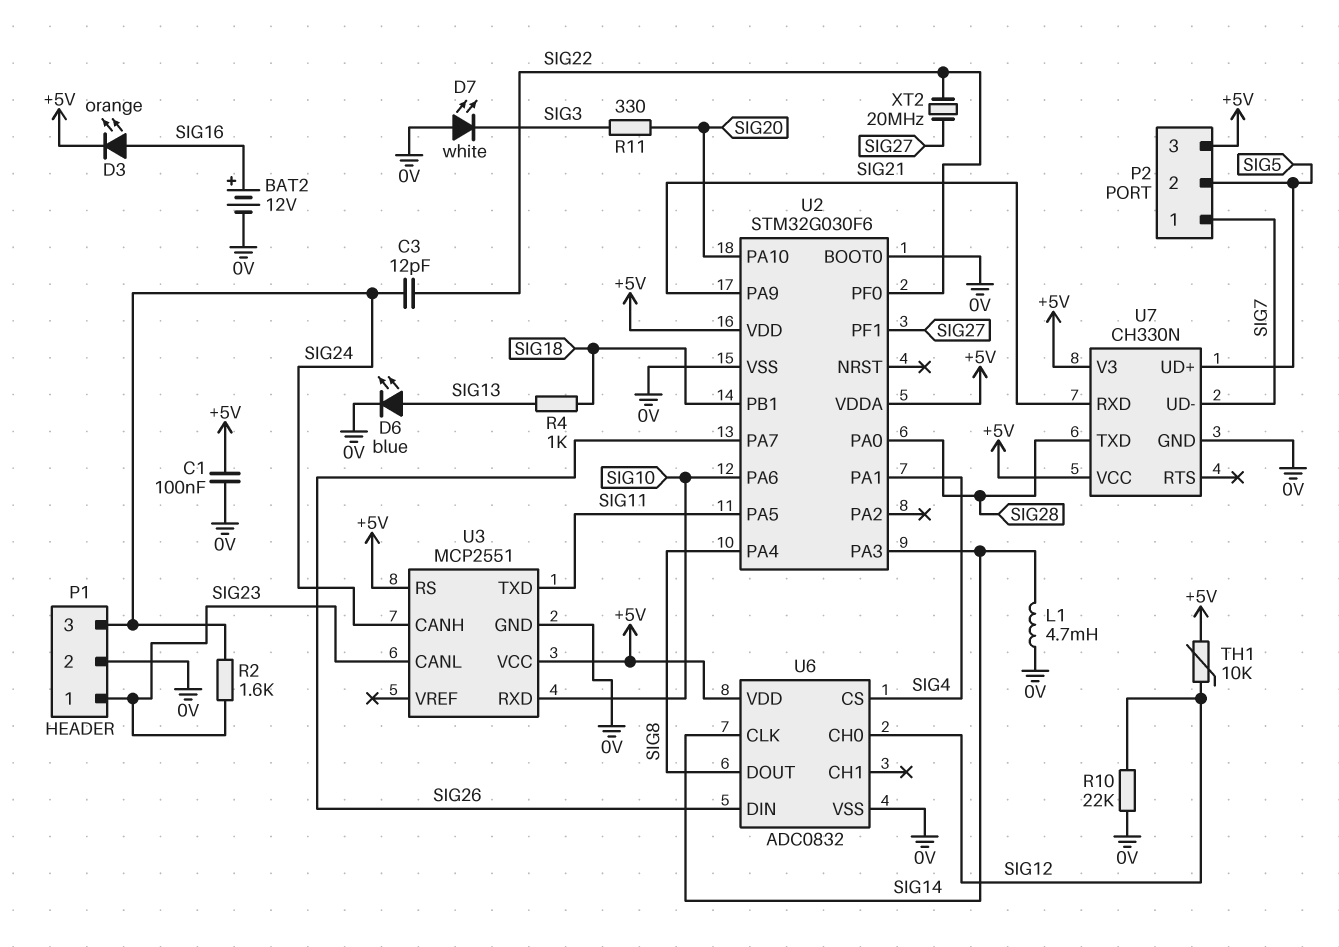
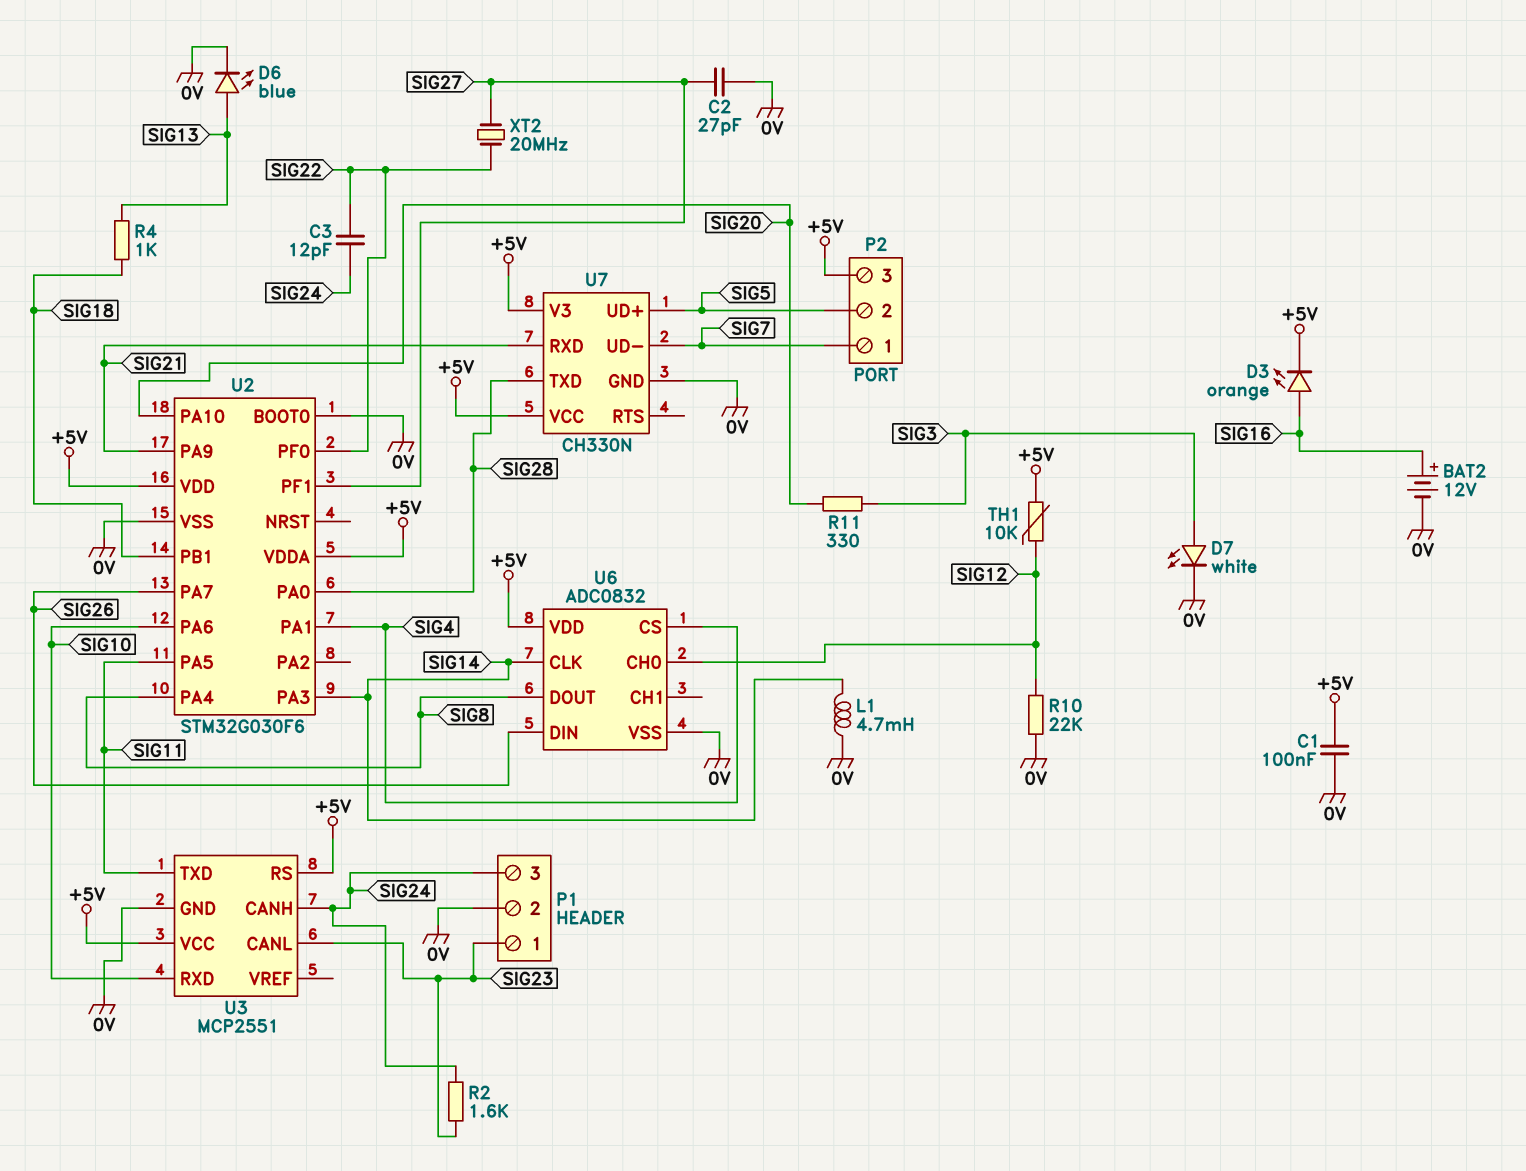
C2: none -> 27pF (0V, SIG27)
D7: LED white (A 0V, K SIG3) -> LED white (A SIG3, K 0V)

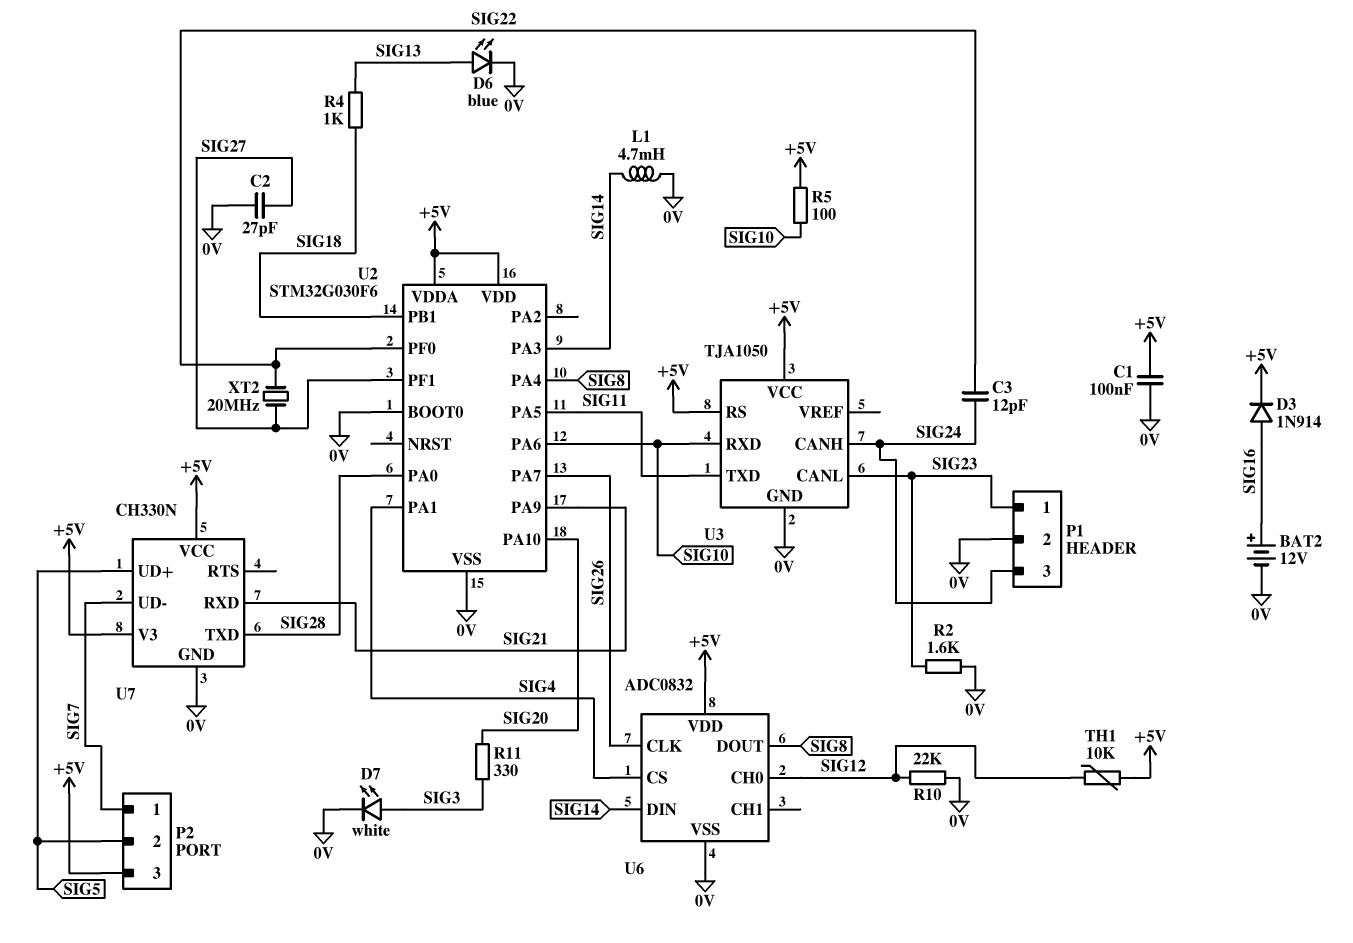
D3: LED orange (A SIG16, K +5V) -> diode 1N914 (A SIG16, K +5V)
R2: 1.6k (SIG23, SIG24) -> 1.6k (0V, SIG23)
R5: none -> 100 (+5V, SIG10)
U3: MCP2551 -> TJA1050
U6 pin CLK: SIG14 -> SIG26
U6 pin DIN: SIG26 -> SIG14

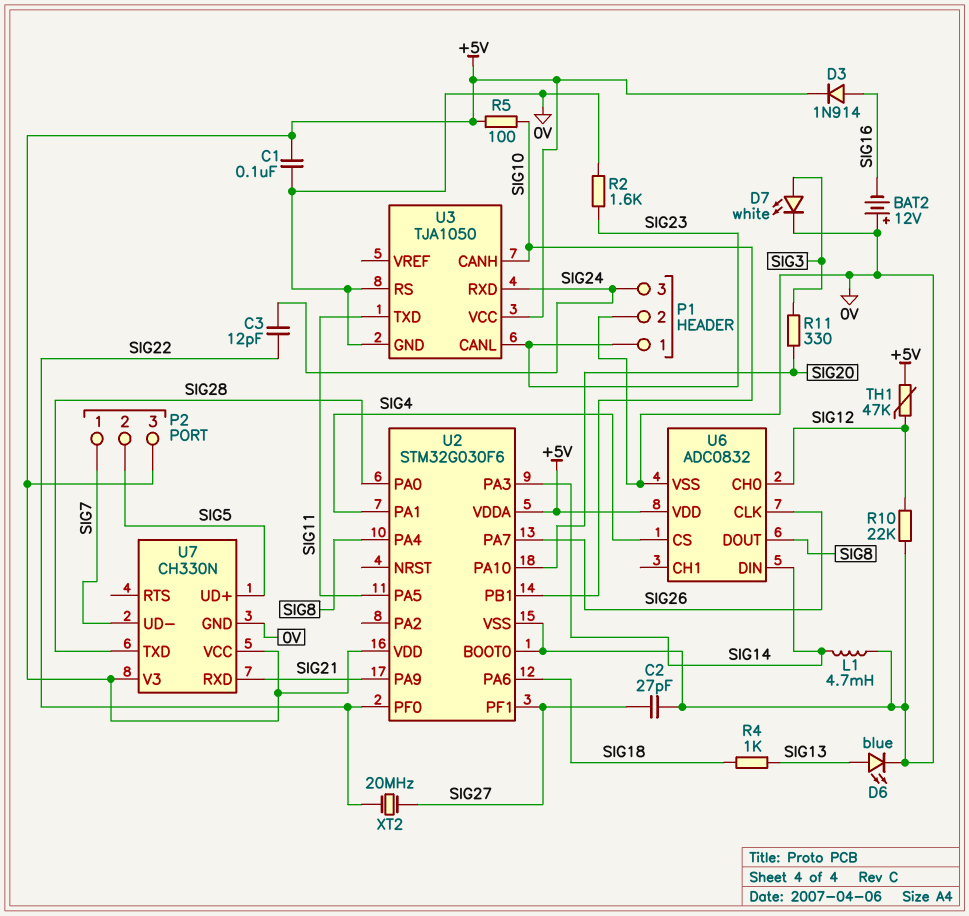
BAT2: 12V (plus SIG16, minus 0V) -> 12V (plus 0V, minus SIG16)
TH1: 10k (+5V, SIG12) -> 47k (+5V, SIG12)
U2 pin PA6: SIG10 -> SIG18
U2 pin PB1: SIG18 -> SIG10
U3 pin CANH: SIG24 -> SIG10
U3 pin RS: +5V -> 0V
U3 pin RXD: SIG10 -> SIG24

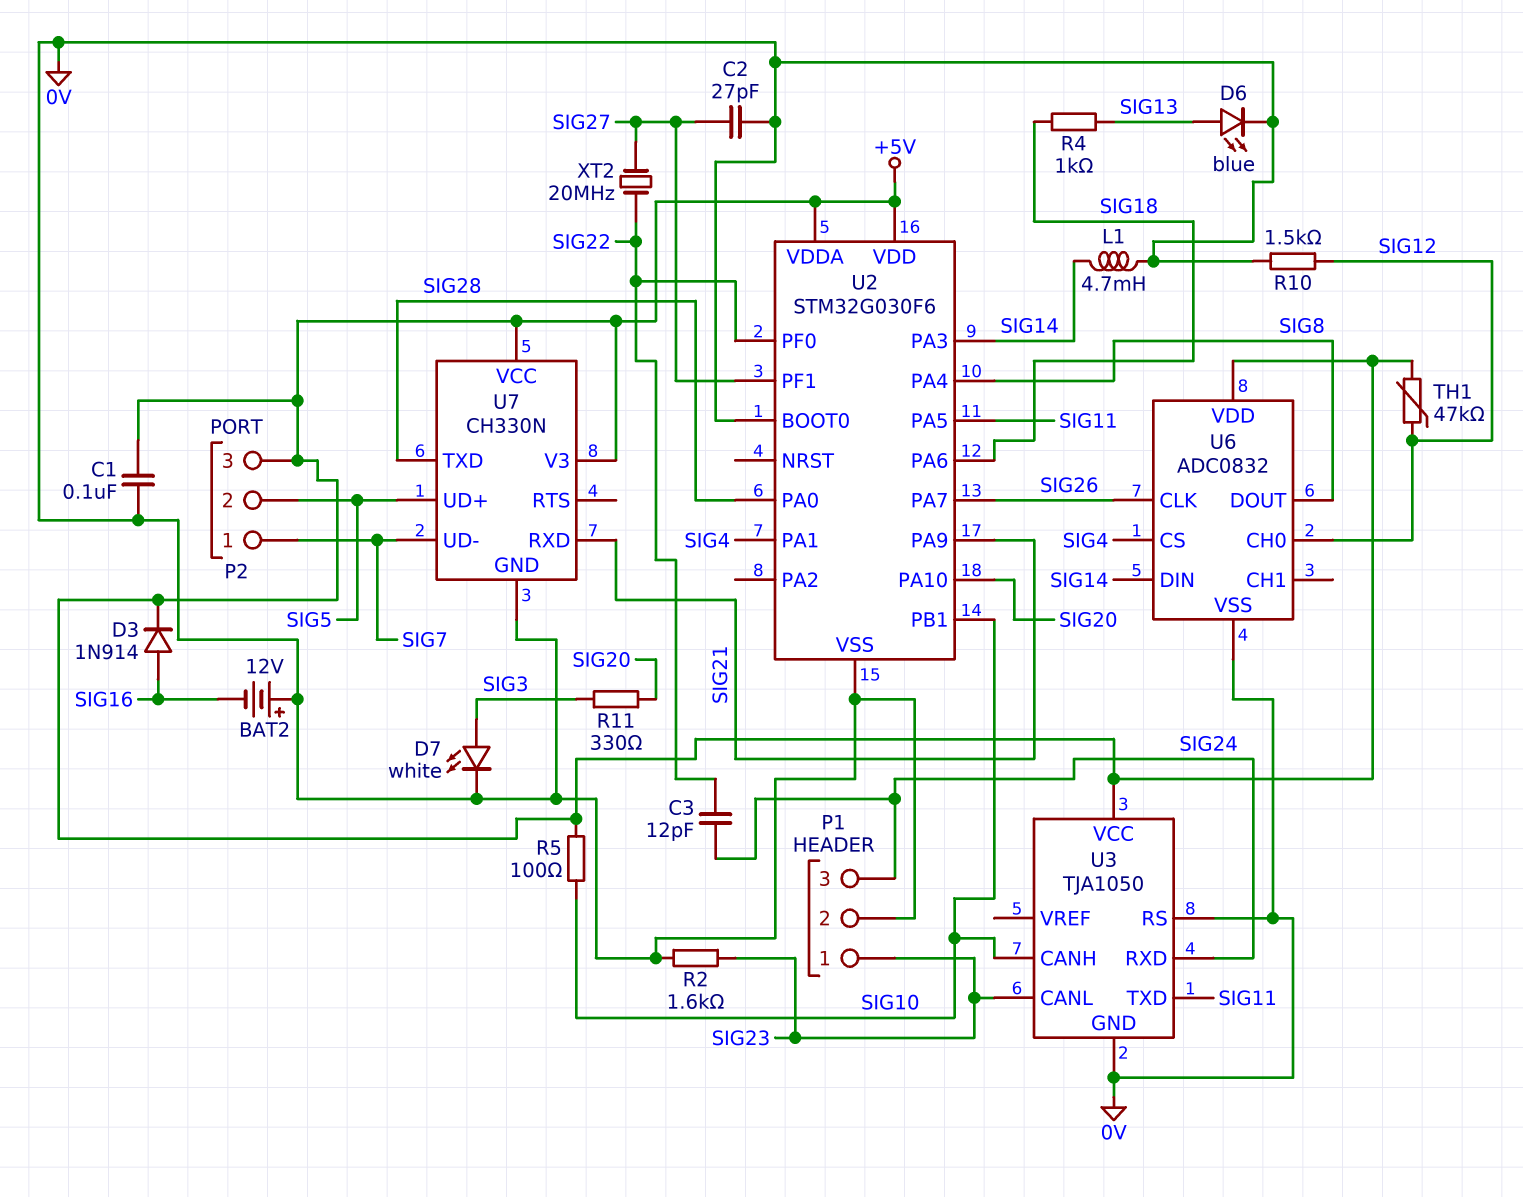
R10: 22k (0V, SIG12) -> 1.5k (0V, SIG12)

